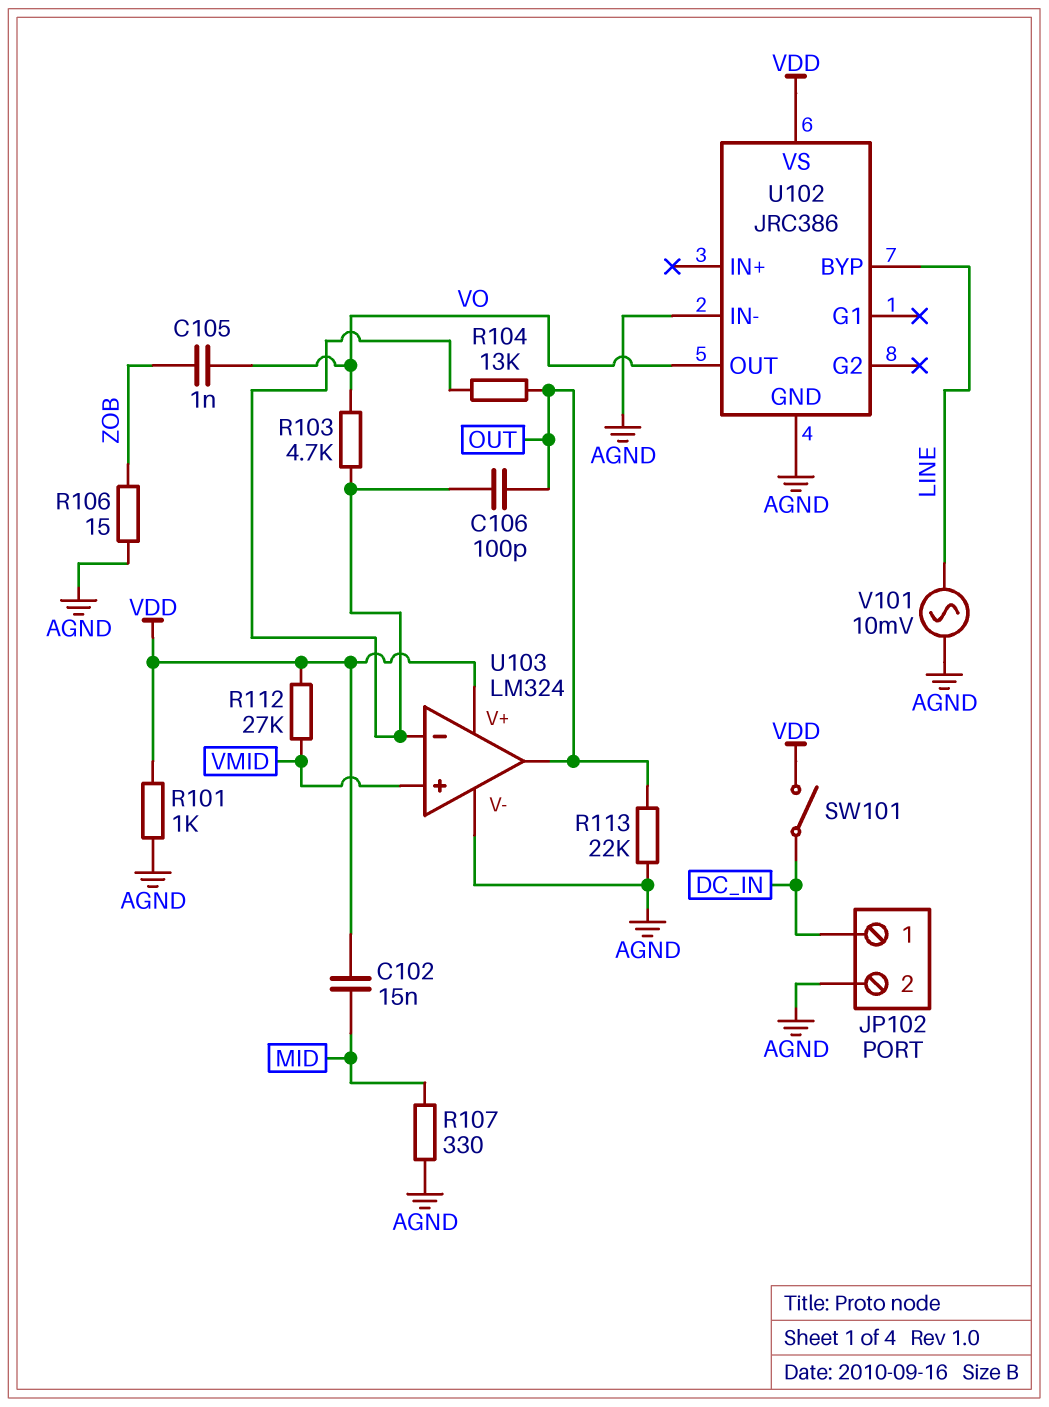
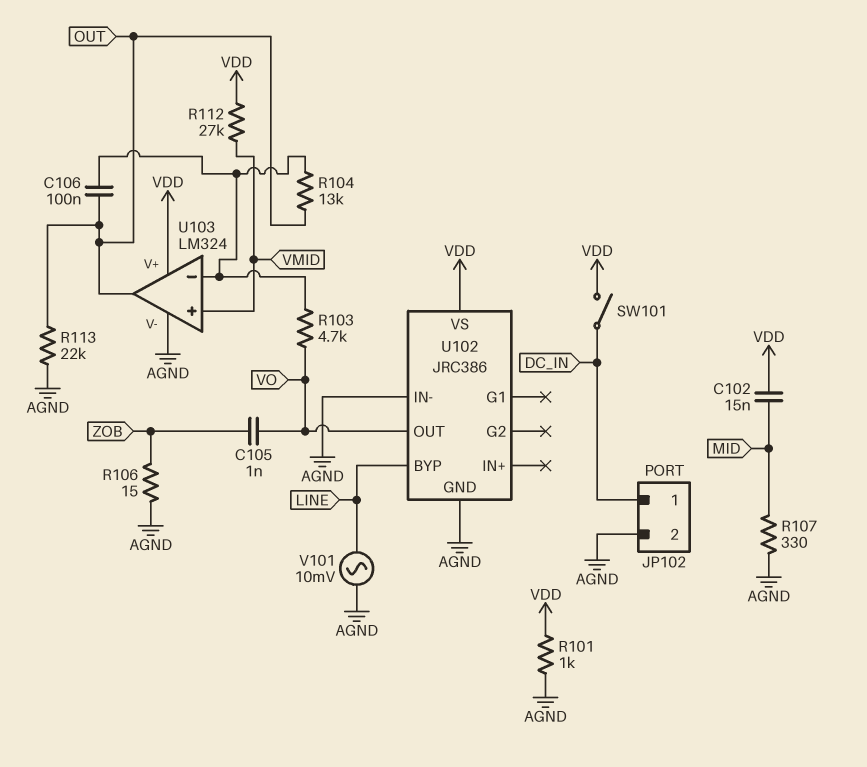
C106: 100pF (OUT, U103/in-) -> 100nF (OUT, U103/in-)

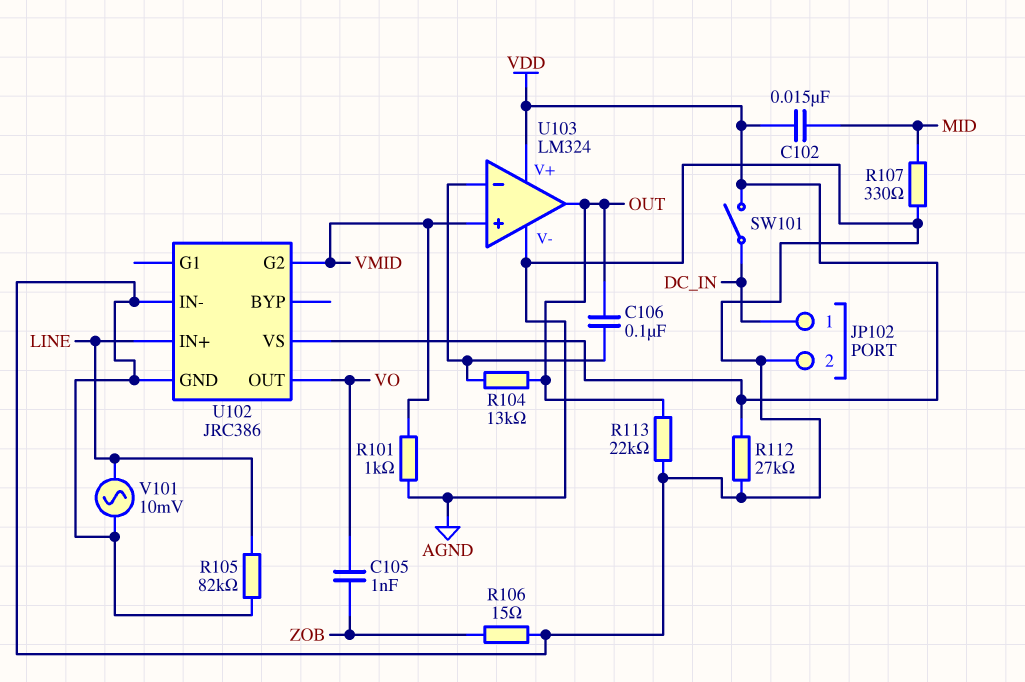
R101: 1k (AGND, VDD) -> 1k (AGND, VMID)
R103: 4.7k (U103/in-, VO) -> none
R105: none -> 82k (AGND, LINE)
R112: 27k (VDD, VMID) -> 27k (AGND, VDD)
U102 pin BYP: LINE -> none
U102 pin G2: none -> VMID
U102 pin IN+: none -> LINE

